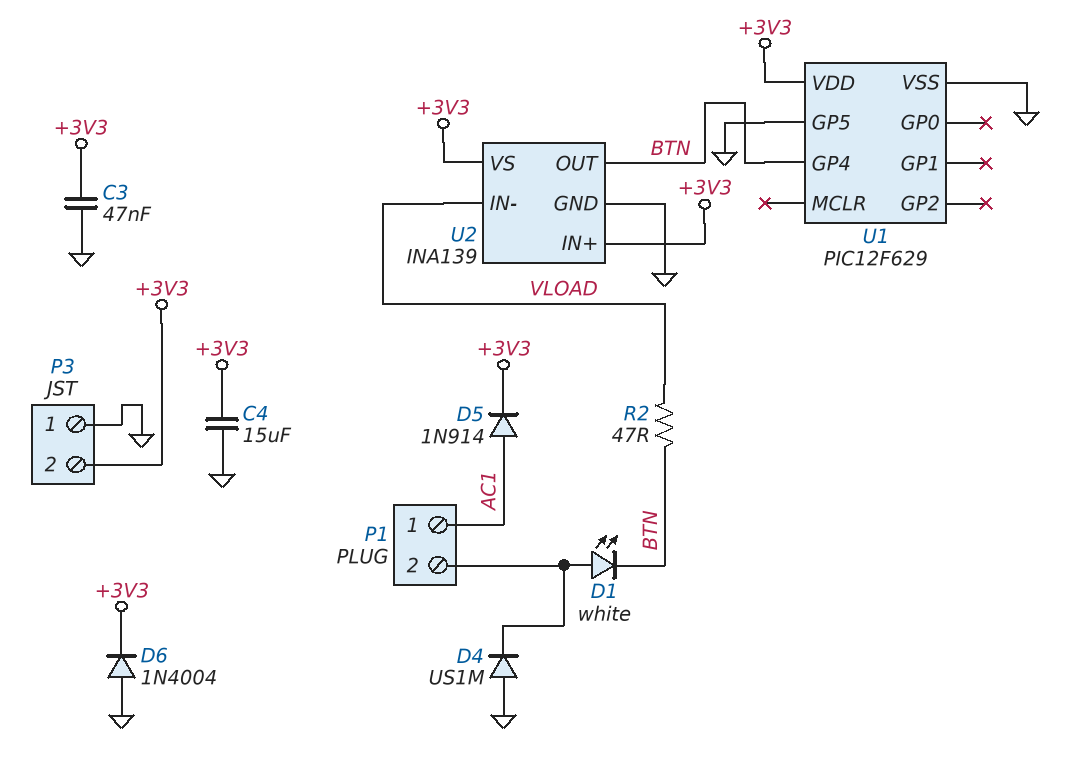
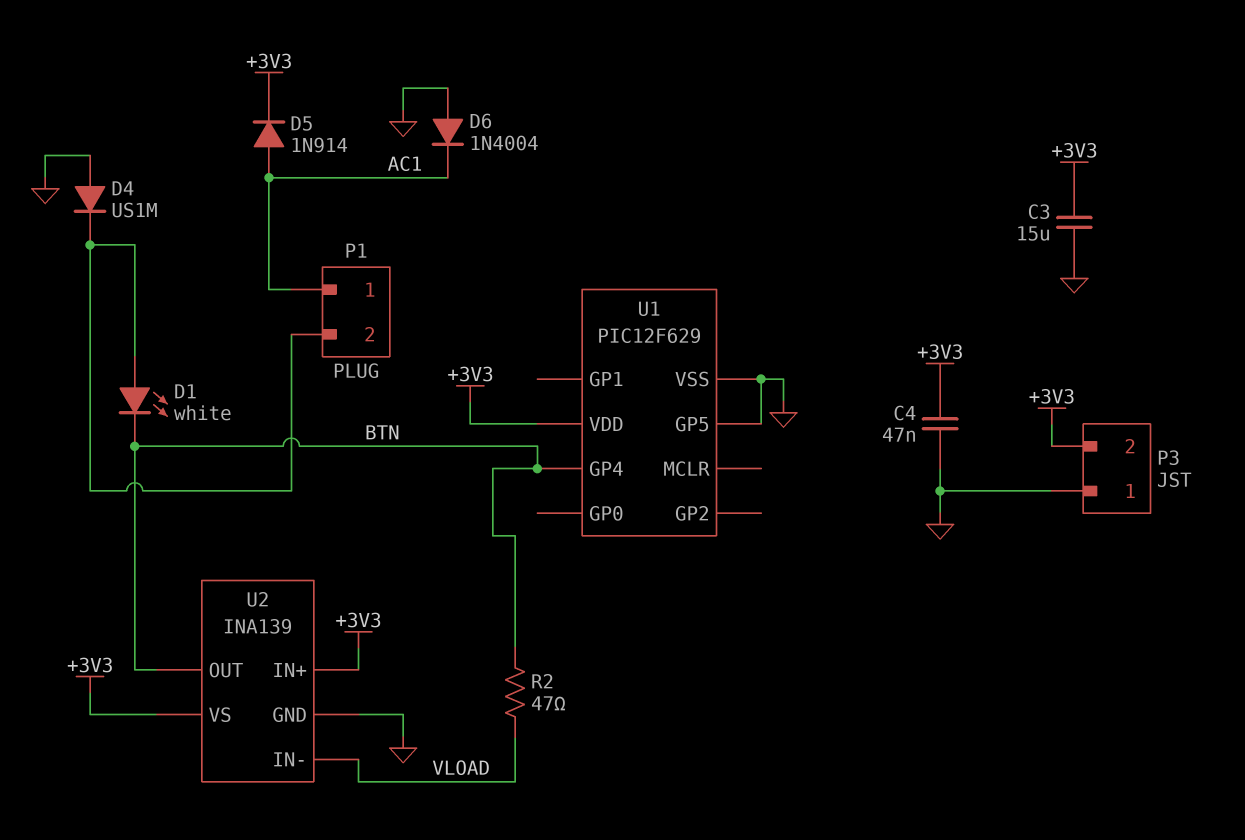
C3: 47nF (+3V3, GND) -> 15uF (+3V3, GND)
C4: 15uF (+3V3, GND) -> 47nF (+3V3, GND)
D6: diode 1N4004 (A GND, K +3V3) -> diode 1N4004 (A GND, K AC1)

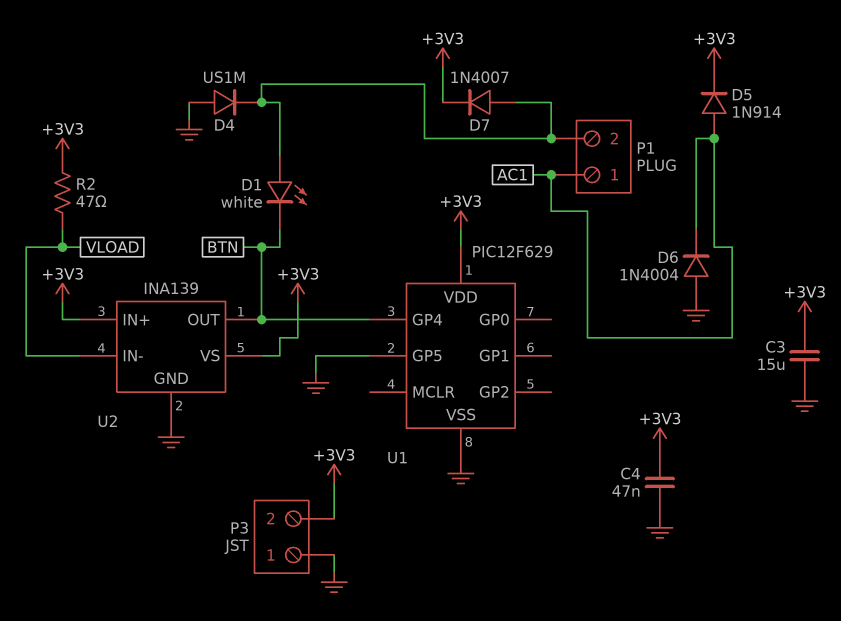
D7: none -> diode 1N4007 (A P1/2, K +3V3)
R2: 47 (BTN, VLOAD) -> 47 (+3V3, VLOAD)

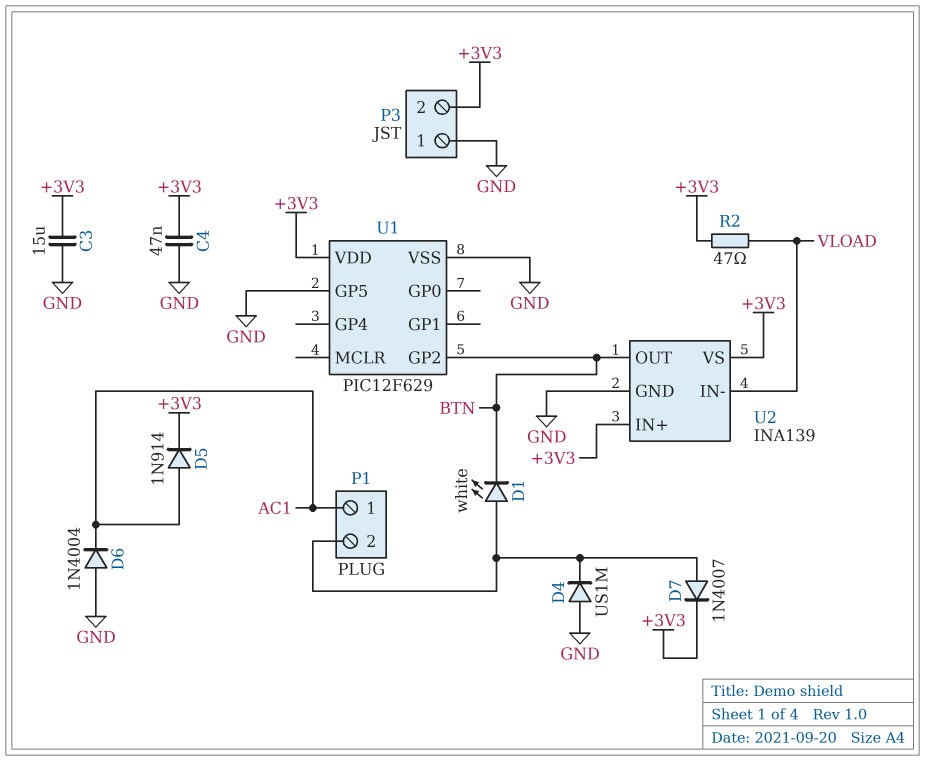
U1 pin GP2: none -> BTN
U1 pin GP4: BTN -> none

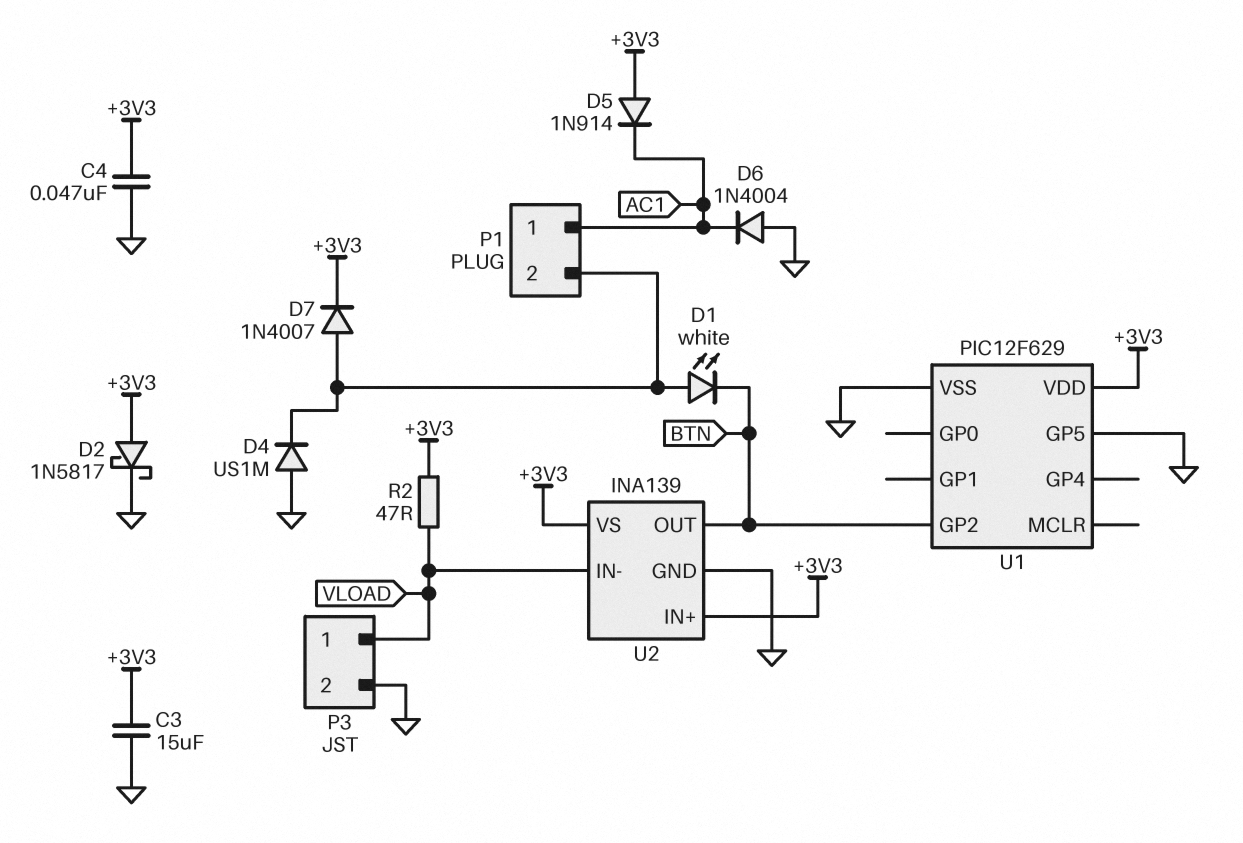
D2: none -> schottky 1N5817 (A +3V3, K GND)
D5: diode 1N914 (A AC1, K +3V3) -> diode 1N914 (A +3V3, K AC1)
P3 pin 1: GND -> VLOAD
P3 pin 2: +3V3 -> GND

